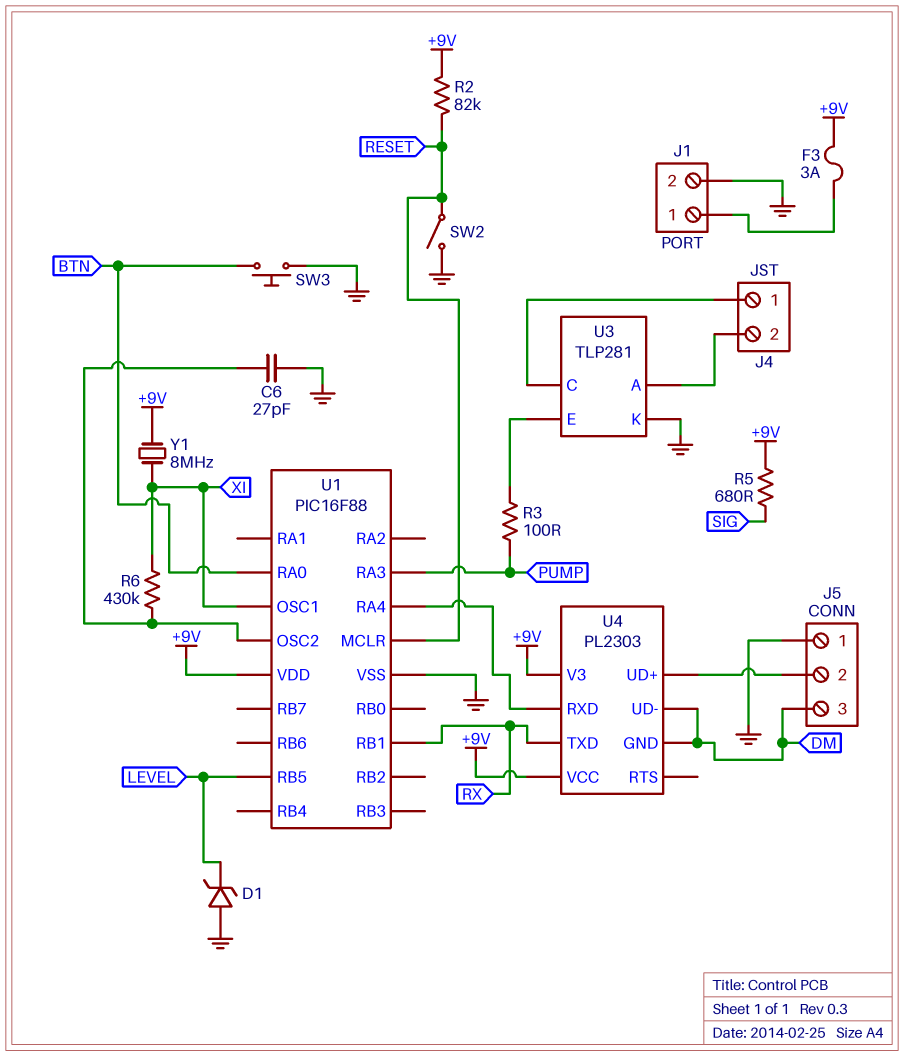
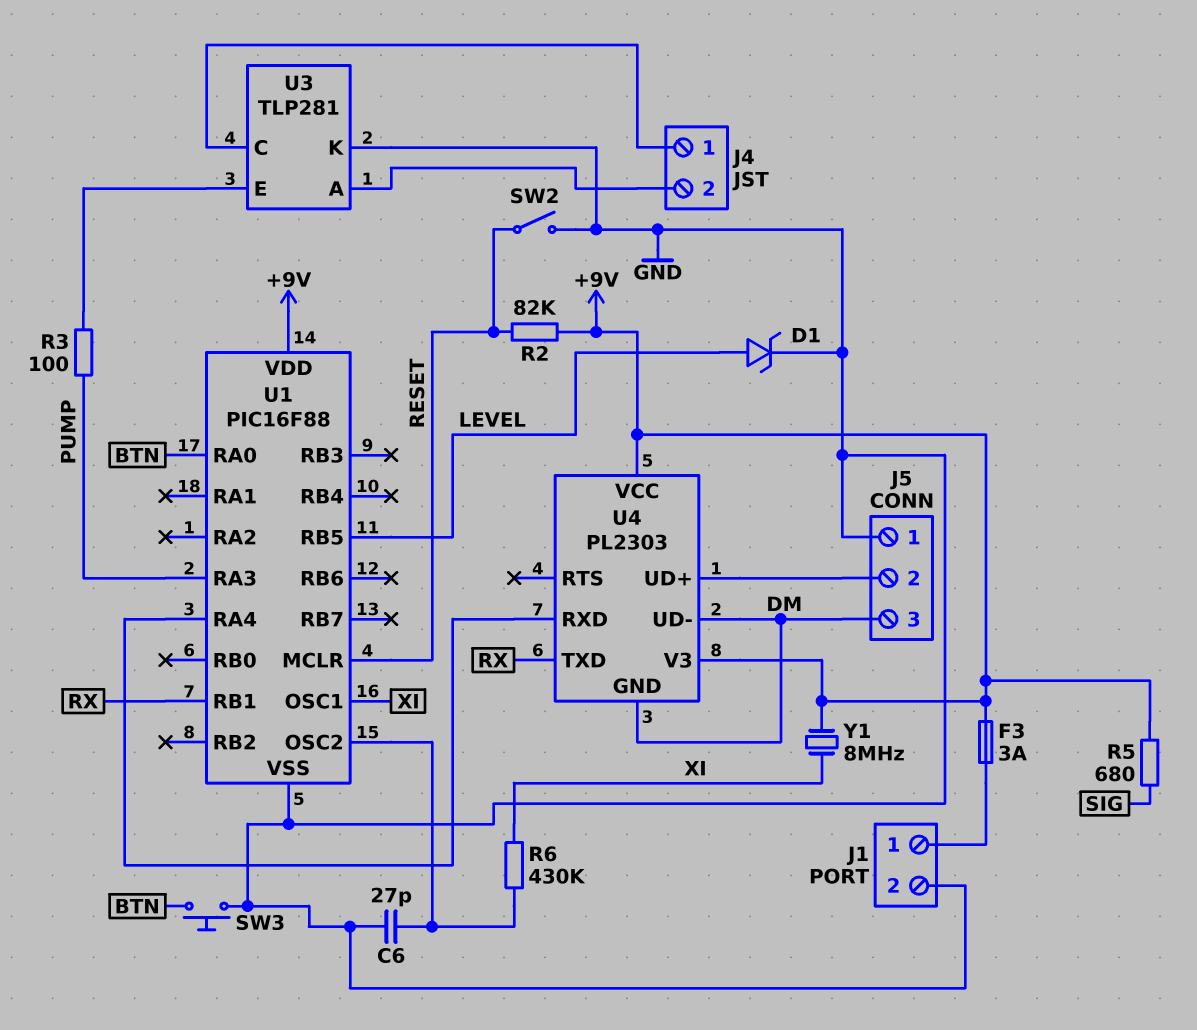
D1: zener (A GND, K LEVEL) -> zener (A LEVEL, K GND)

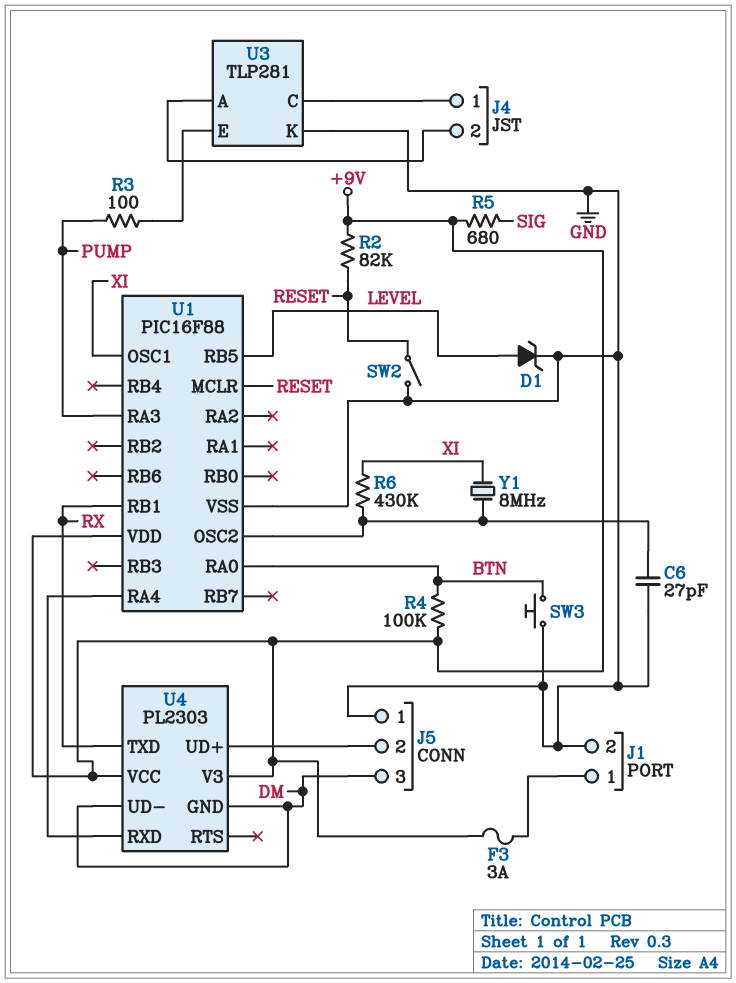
R4: none -> 100k (+9V, BTN)
Y1: 8MHz (+9V, XI) -> 8MHz (U1/OSC2, XI)

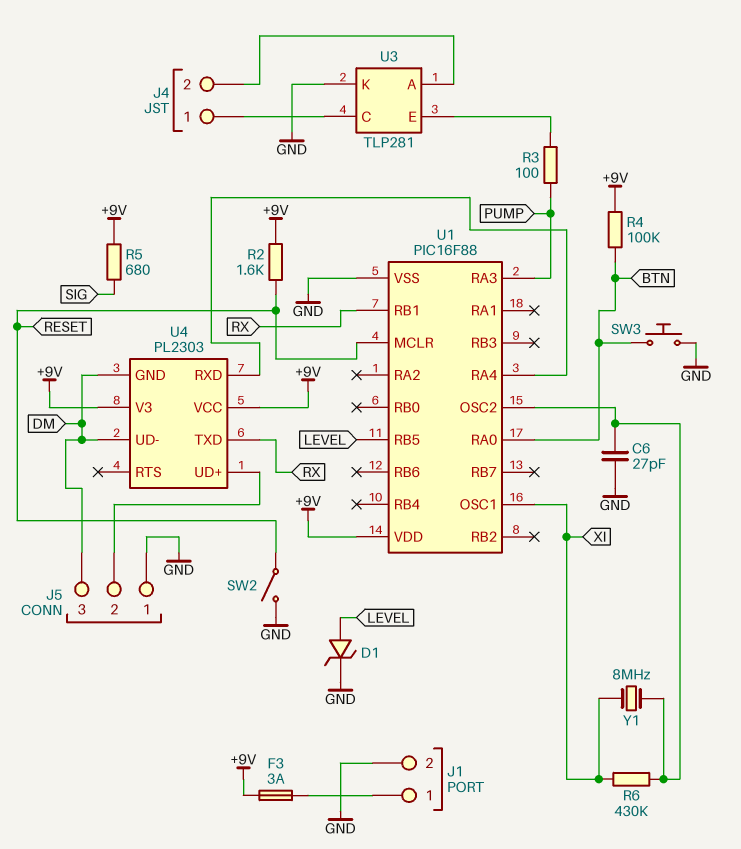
R2: 82k (+9V, RESET) -> 1.6k (+9V, RESET)

